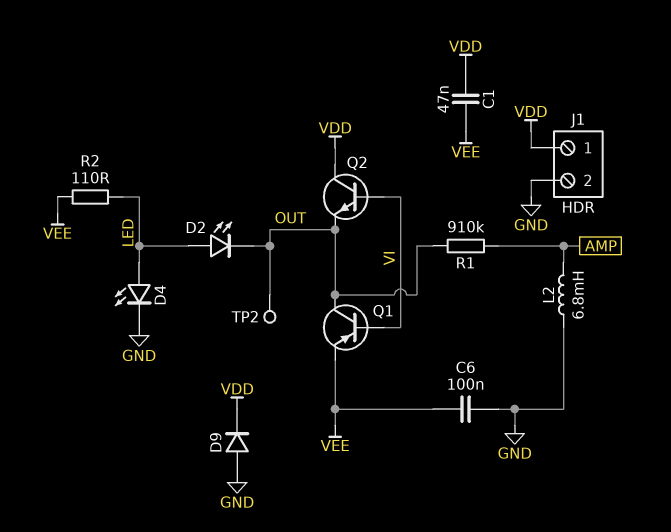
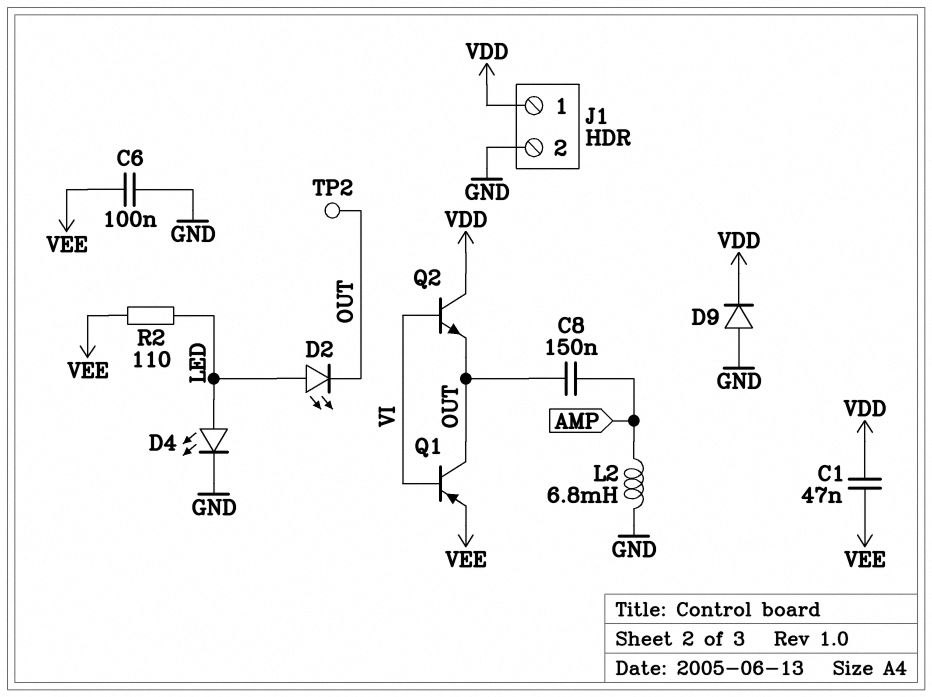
C8: none -> 150nF (AMP, OUT)
R1: 910k (AMP, OUT) -> none

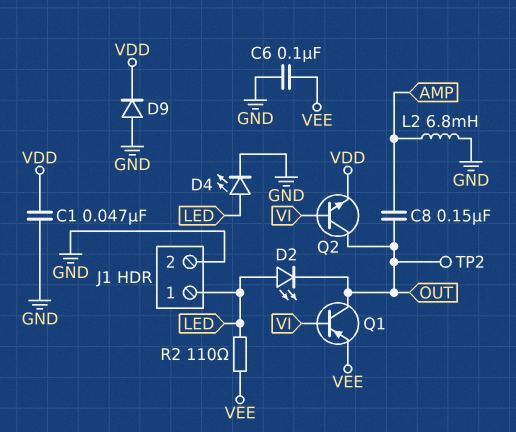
C1: 47nF (VDD, VEE) -> 47nF (GND, VDD)
J1 pin 1: VDD -> LED
Q2: NPN (B VI, C VDD, E OUT) -> NPN (B VI, C OUT, E VDD)

